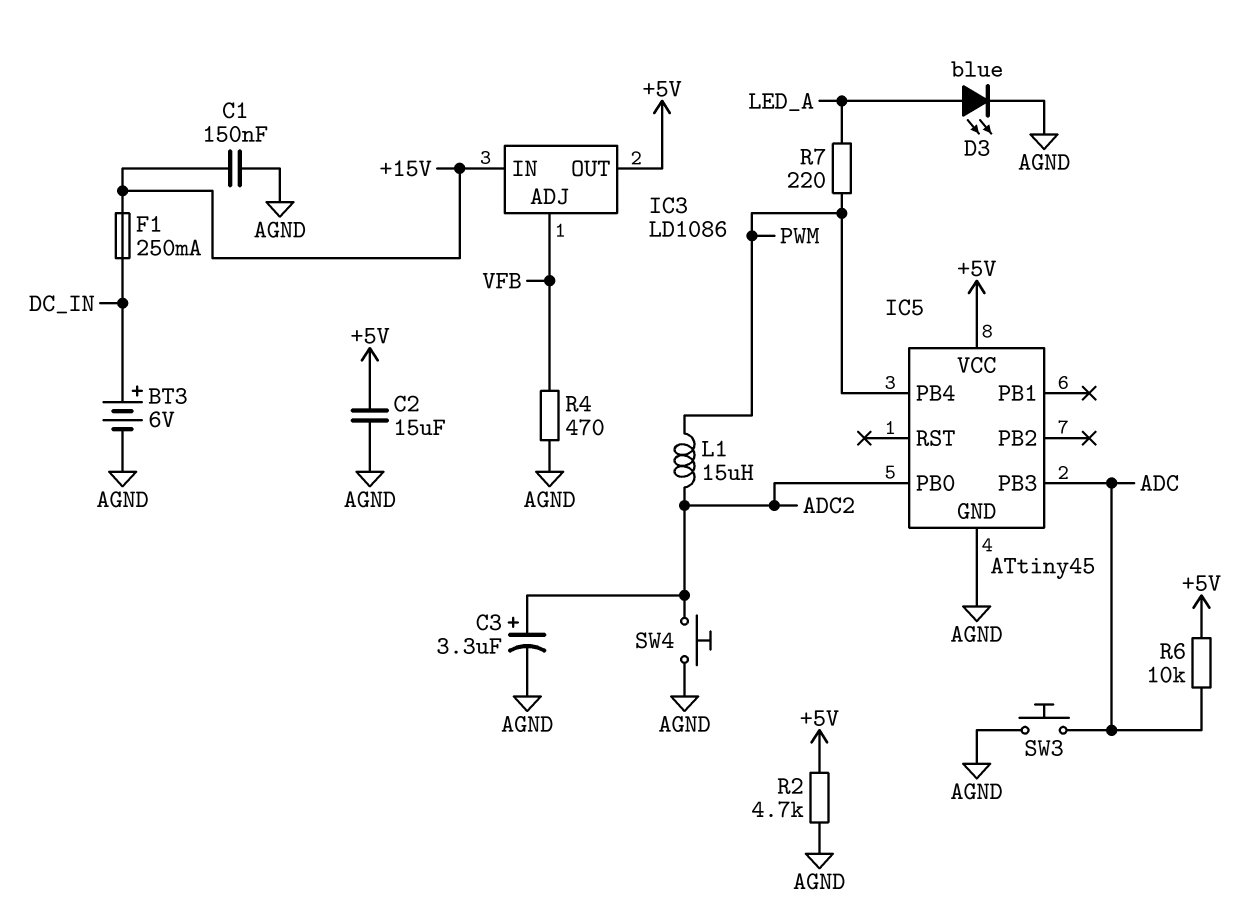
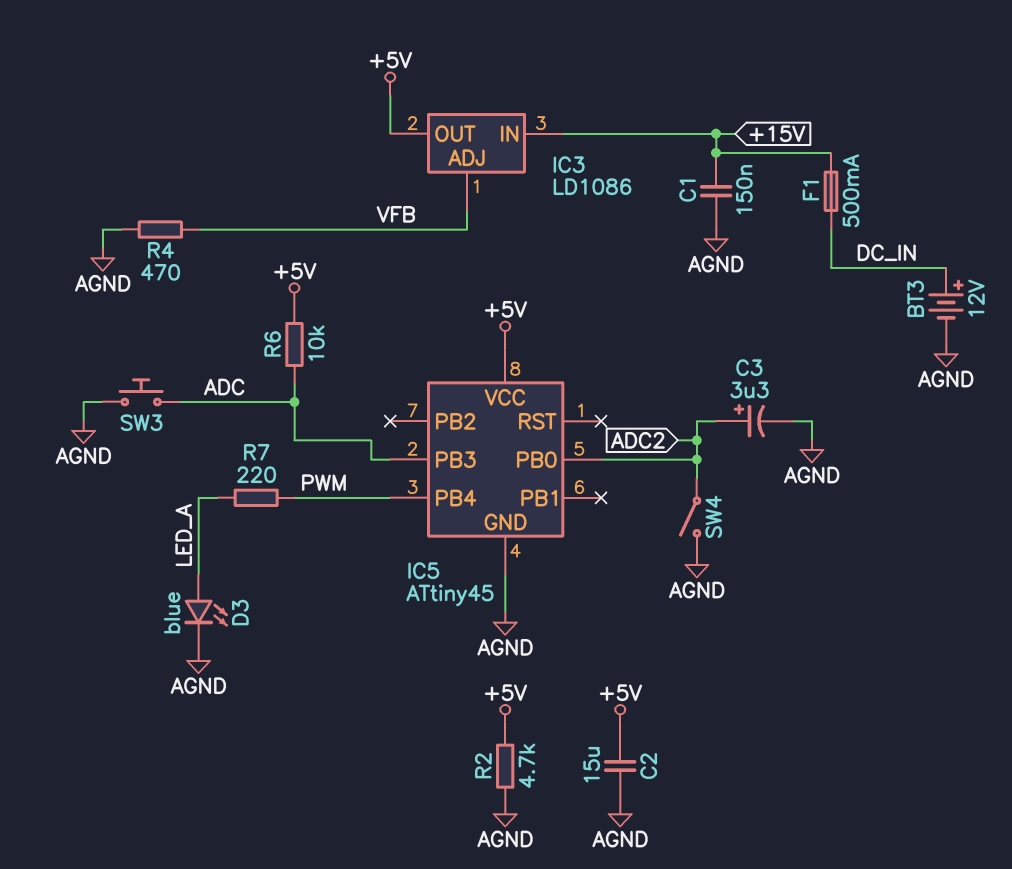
BT3: 6V (plus DC_IN, minus AGND) -> 12V (plus DC_IN, minus AGND)
F1: 250mA (+15V, DC_IN) -> 500mA (+15V, DC_IN)
L1: 15uH (ADC2, PWM) -> none
SW4: button (ADC2, AGND) -> switch (ADC2, AGND)

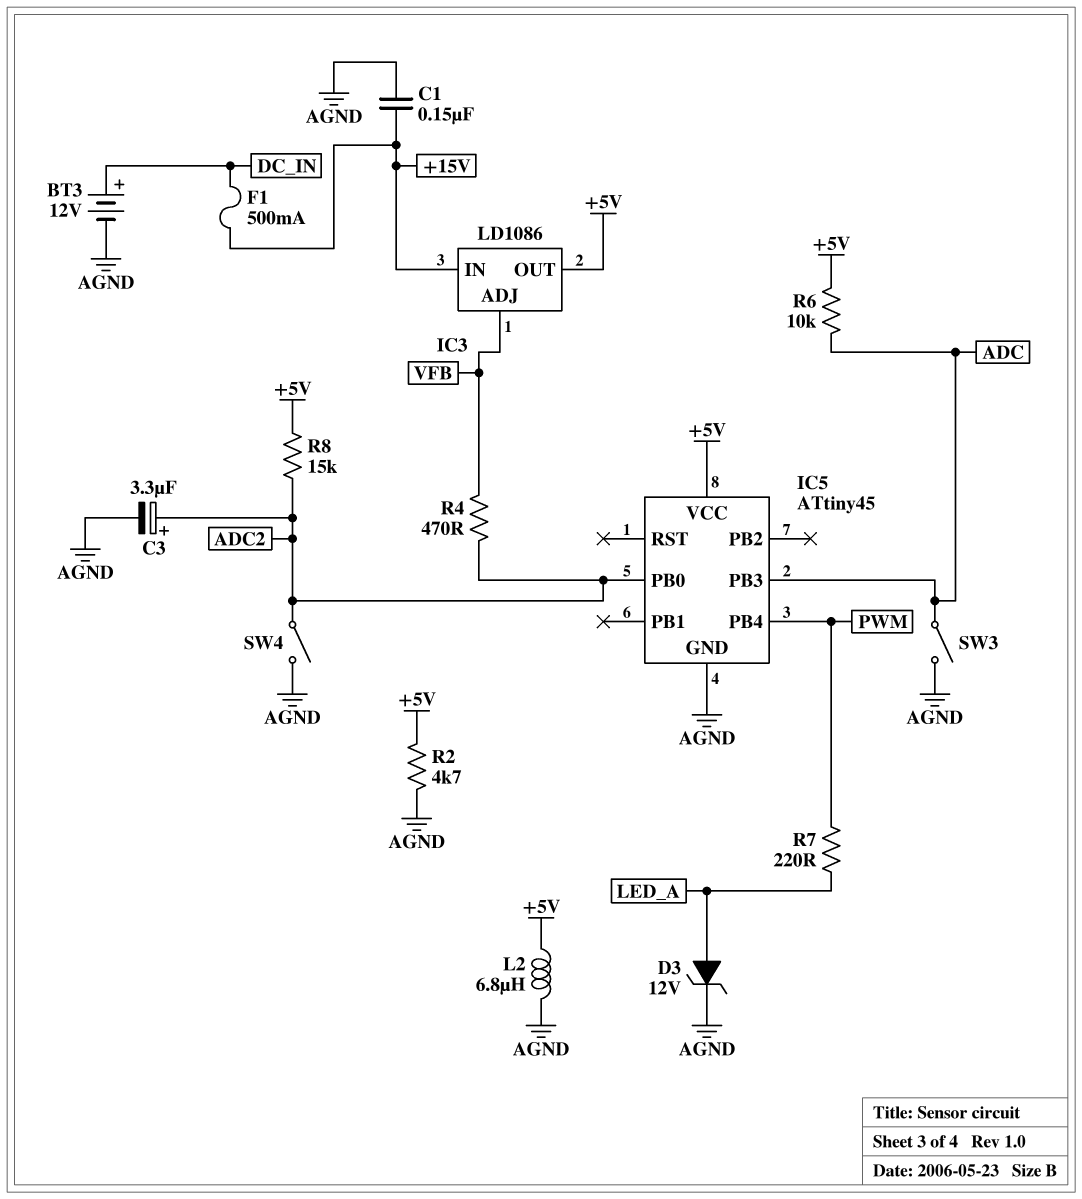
C2: 15uF (+5V, AGND) -> none
D3: LED blue (A LED_A, K AGND) -> zener 12V (A LED_A, K AGND)
L2: none -> 6.8uH (+5V, AGND)
R4: 470 (AGND, VFB) -> 470 (ADC2, VFB)
R8: none -> 15k (+5V, ADC2)
SW3: button (ADC, AGND) -> switch (ADC, AGND)

